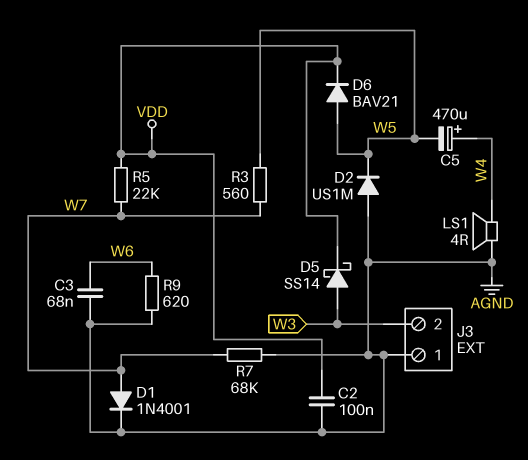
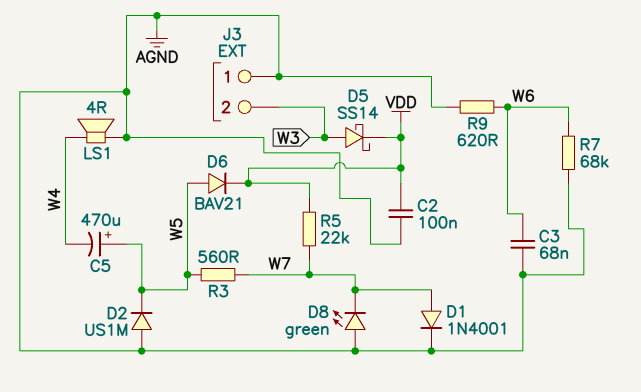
C5: 470uF (plus W4, minus W5) -> 470uF (plus W5, minus W4)
D8: none -> LED green (A AGND, K W7)
R7: 68k (AGND, W7) -> 68k (AGND, W6)

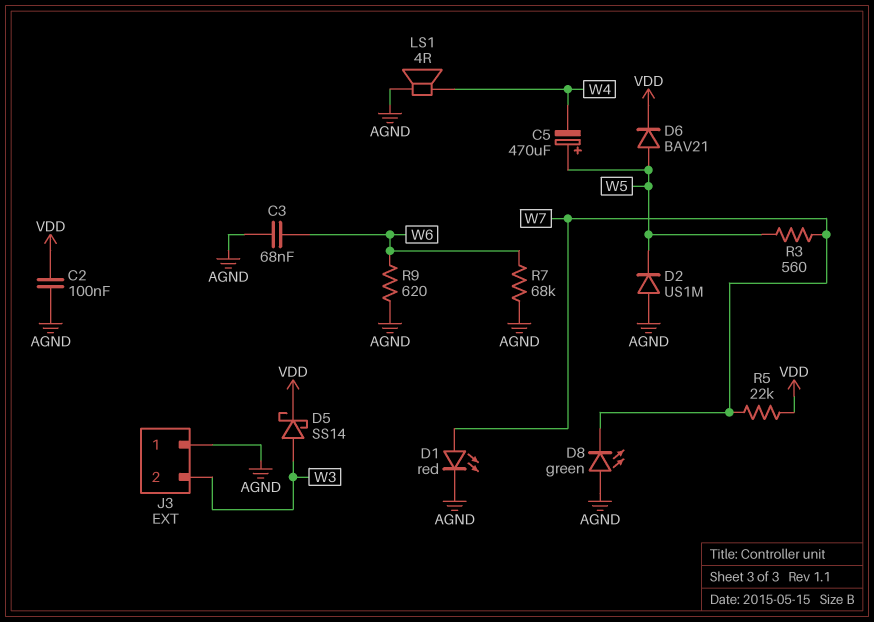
D1: diode 1N4001 (A W7, K AGND) -> LED red (A W7, K AGND)

